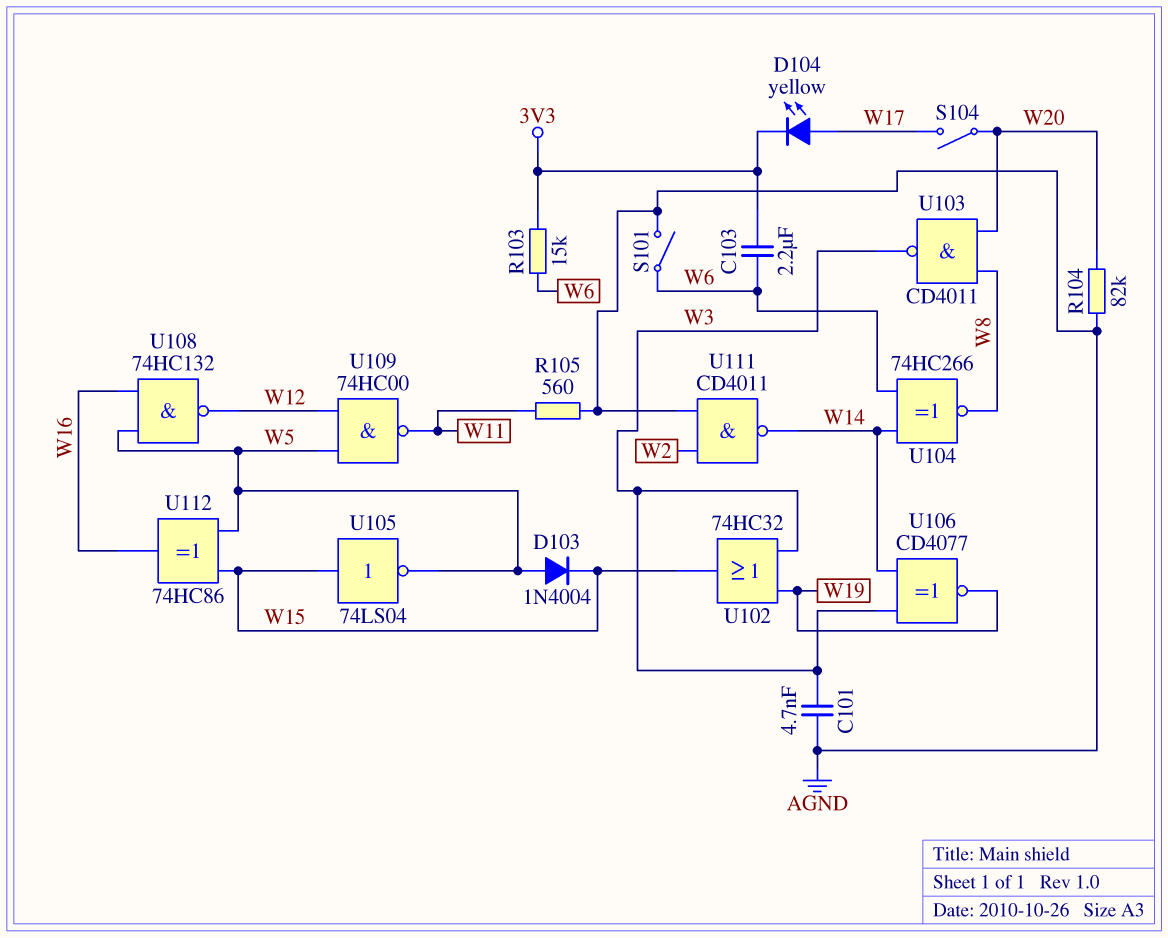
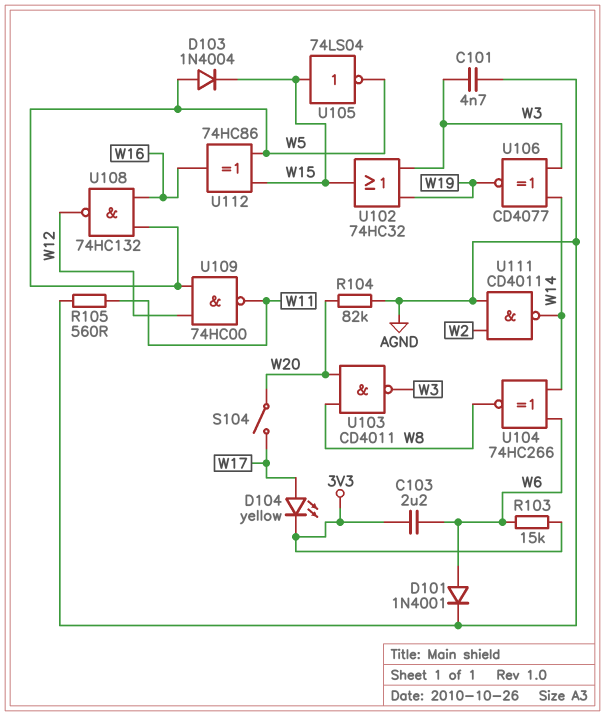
D101: none -> diode 1N4001 (A W6, K AGND)
S101: switch (AGND, W6) -> none

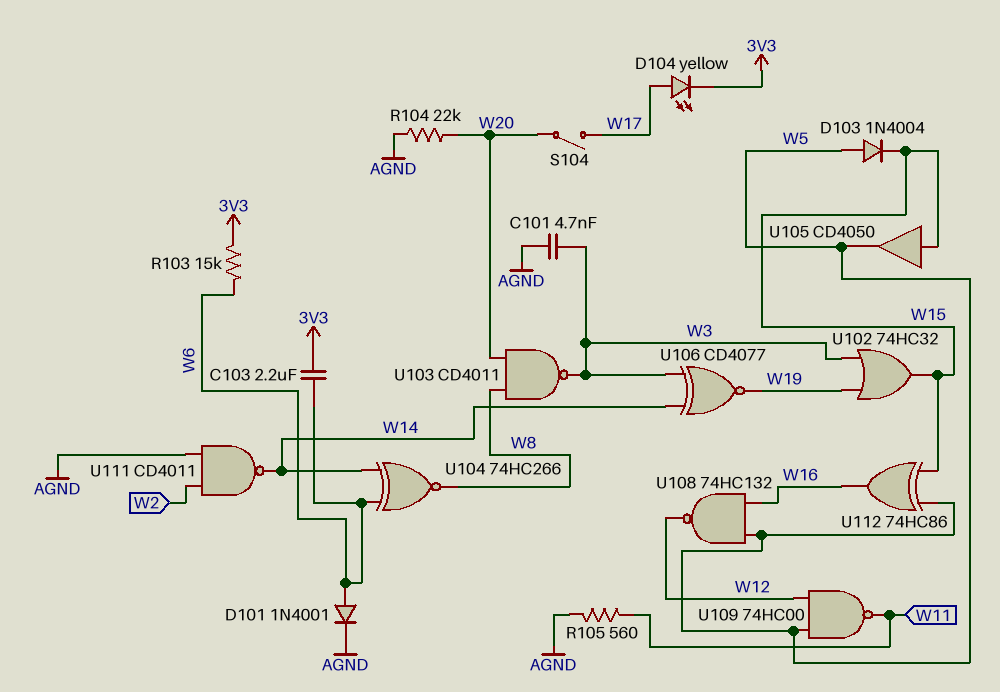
R104: 82k (AGND, W20) -> 22k (AGND, W20)
U105: NOT 74LS04 (in W15, out W5) -> buffer CD4050 (in W15, out W5)

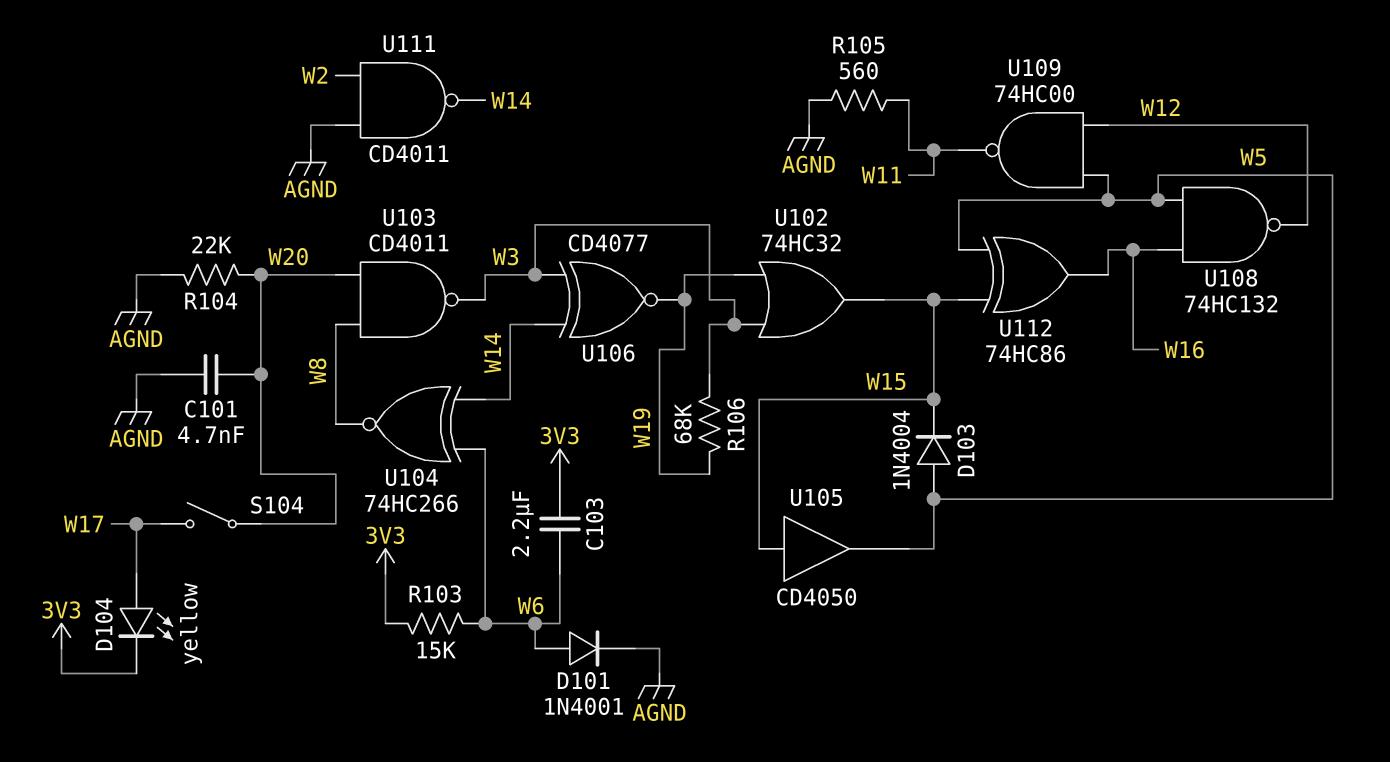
C101: 4.7nF (AGND, W3) -> 4.7nF (AGND, W20)
R106: none -> 68k (W3, W19)

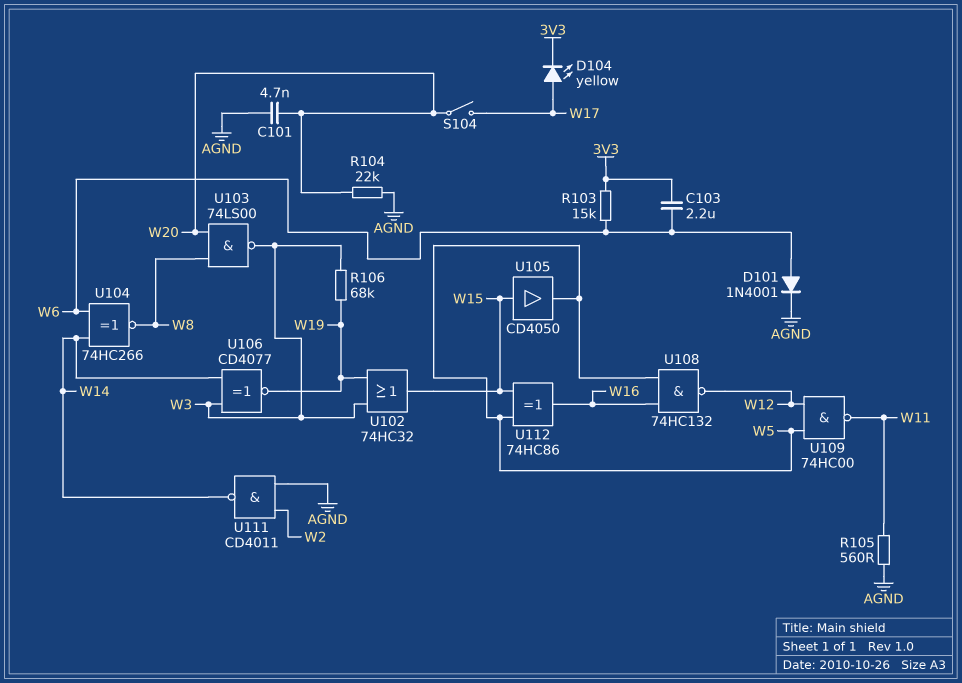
D103: diode 1N4004 (A W5, K W15) -> none
U103: NAND CD4011 (in W8, in W20, out W3) -> NAND 74LS00 (in W8, in W20, out W3)

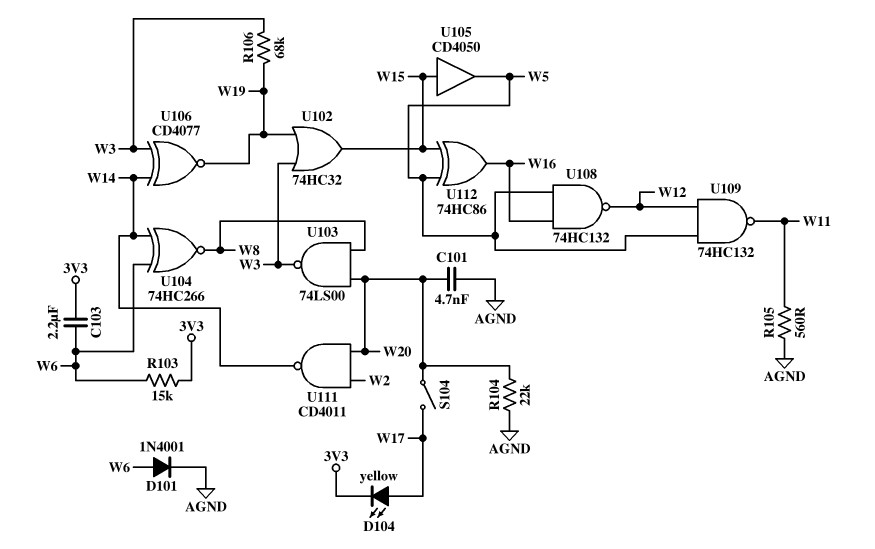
U109: NAND 74HC00 (in W5, in W12, out W11) -> NAND 74HC132 (in W5, in W12, out W11)
U111: NAND CD4011 (in AGND, in W2, out W14) -> NAND CD4011 (in W2, in W20, out W14)

